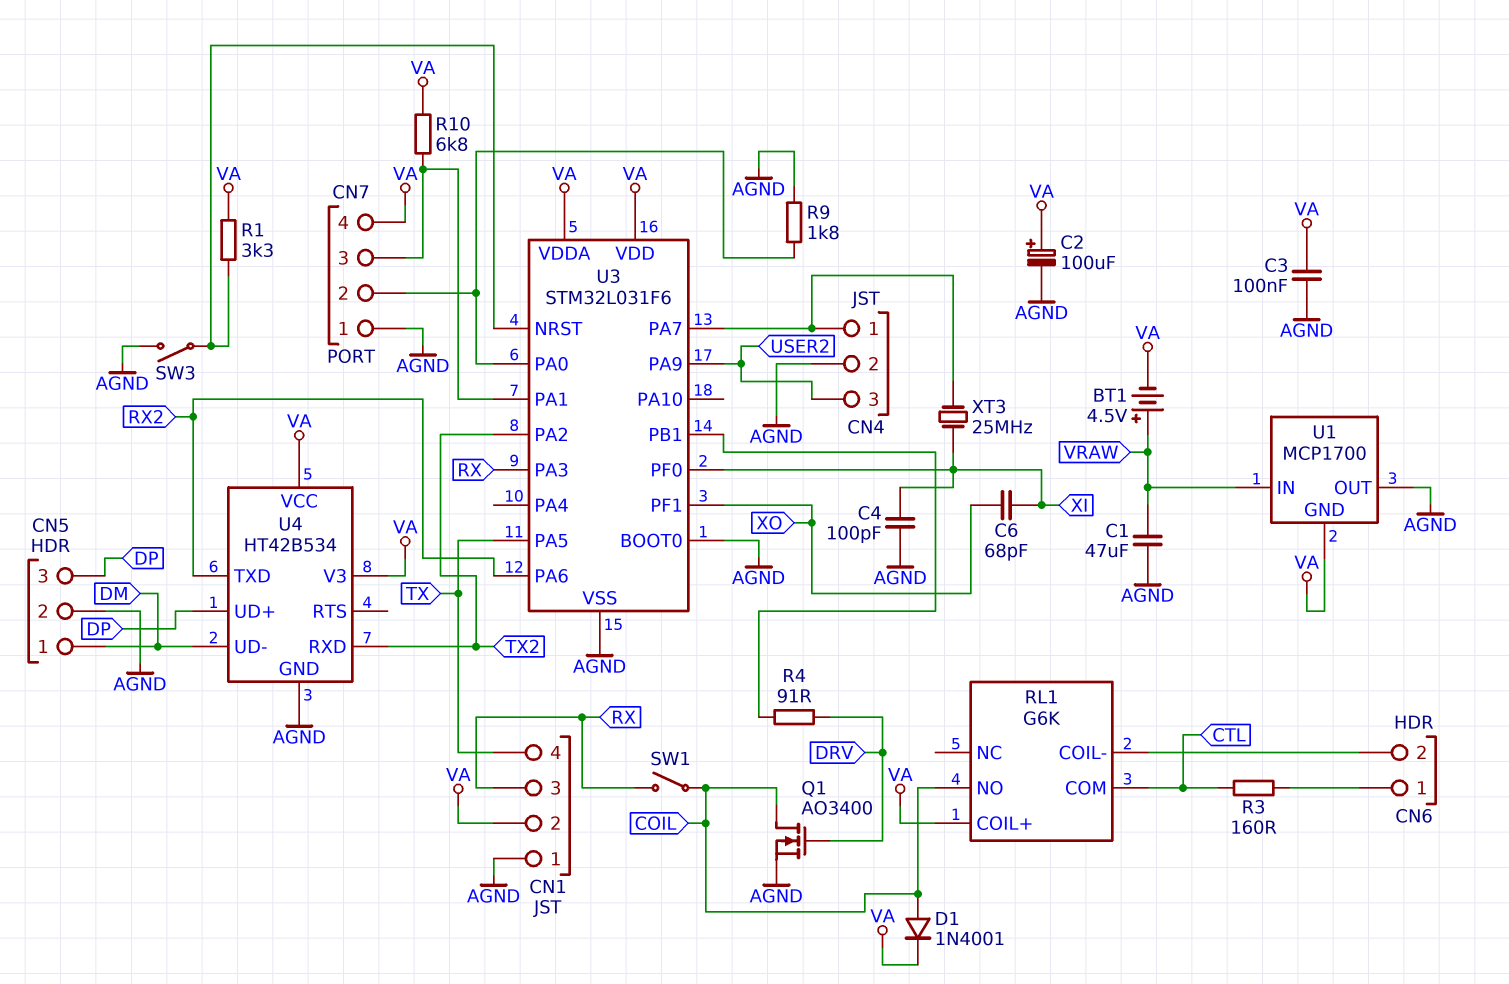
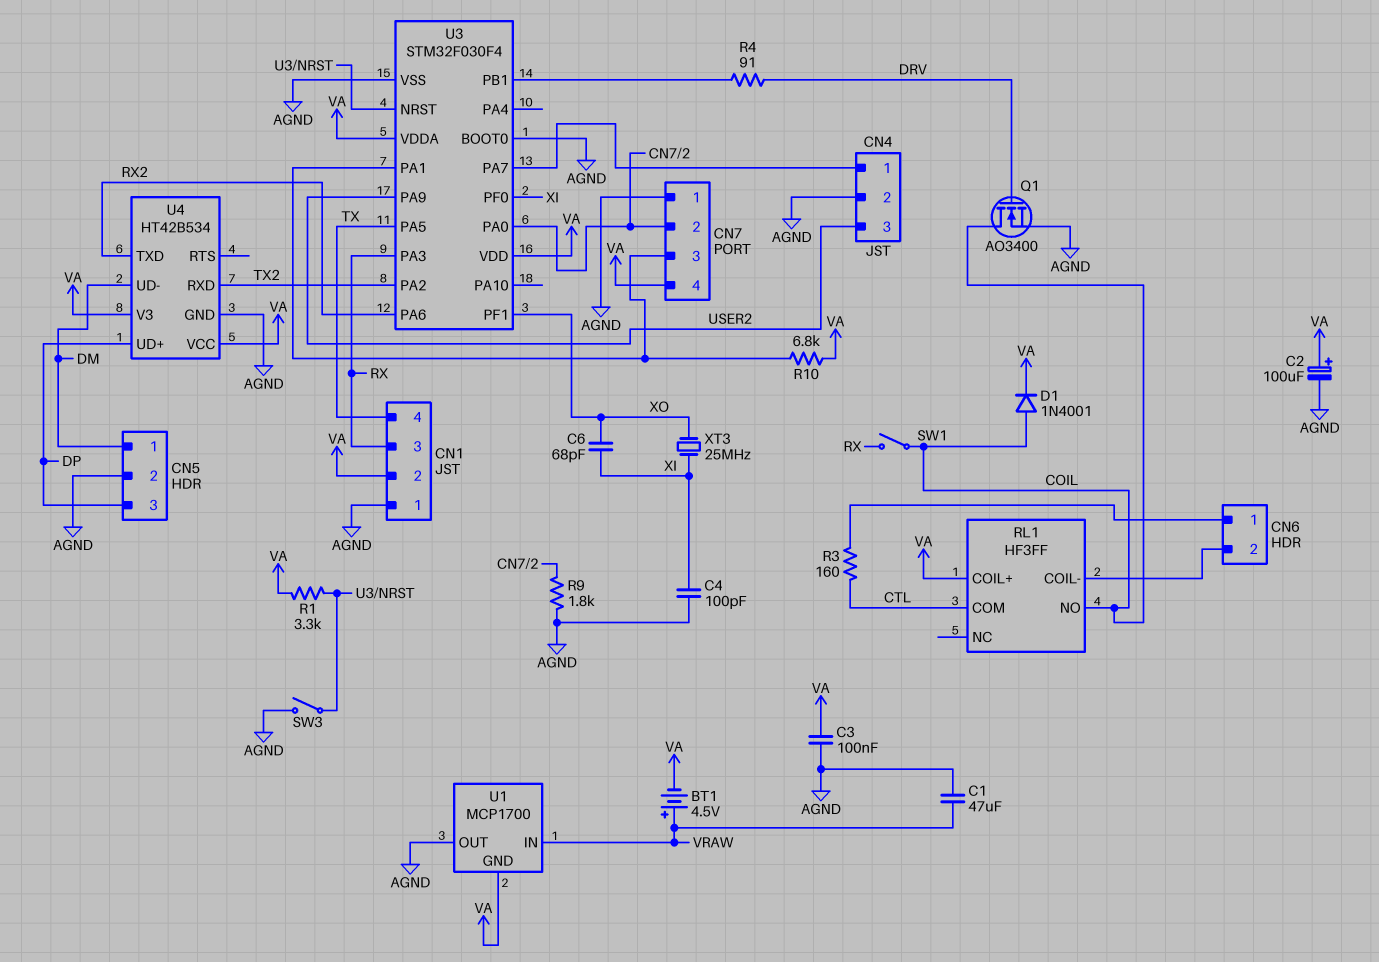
RL1: G6K -> HF3FF
U3: STM32L031F6 -> STM32F030F4
XT3: 25MHz (CN4/1, XI) -> 25MHz (XI, XO)

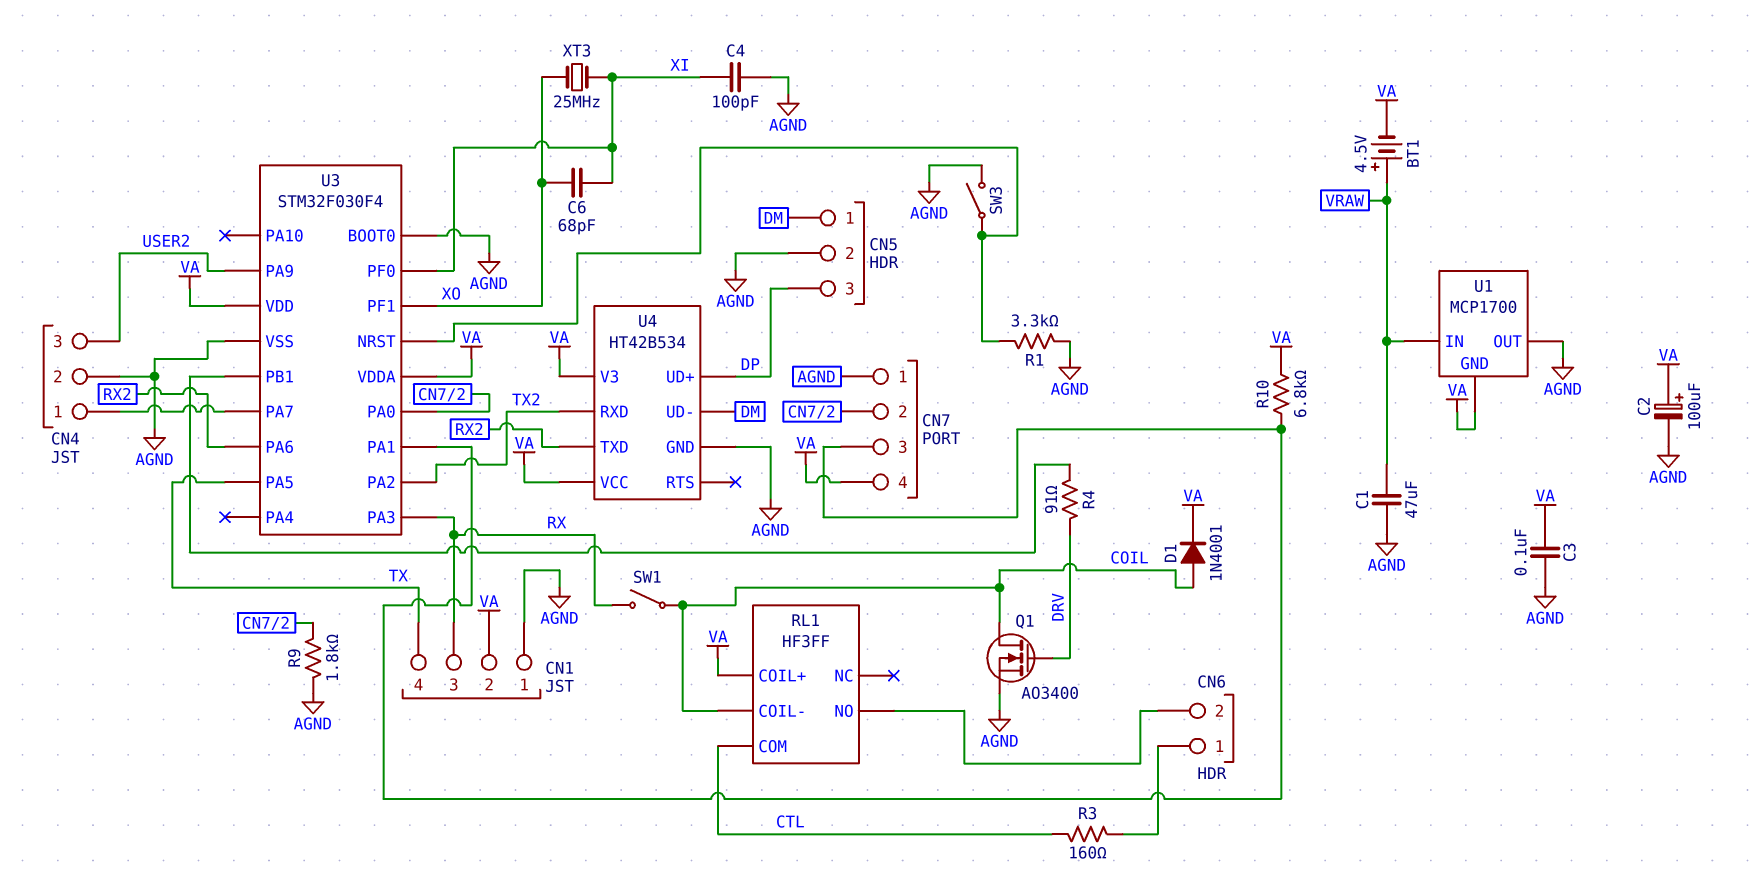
R1: 3.3k (U3/NRST, VA) -> 3.3k (AGND, U3/NRST)
RL1 pin COIL-: CN6/2 -> COIL
RL1 pin NO: COIL -> CN6/2

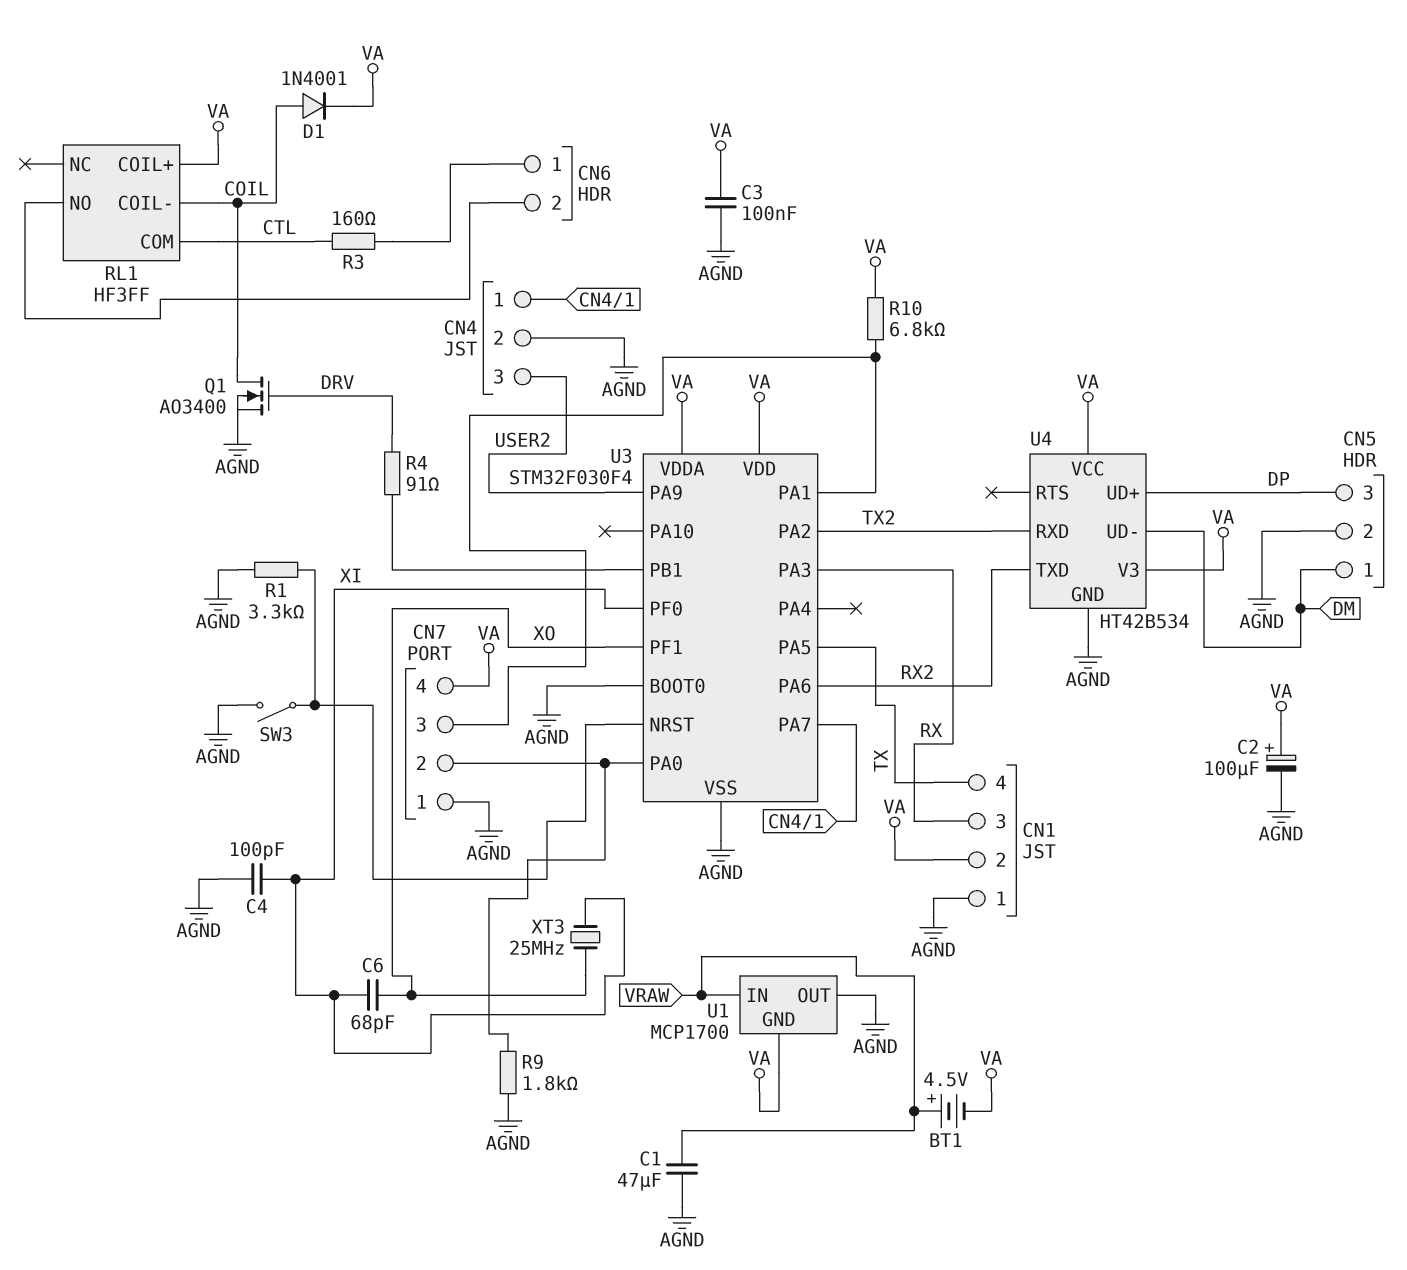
SW1: switch (COIL, RX) -> none

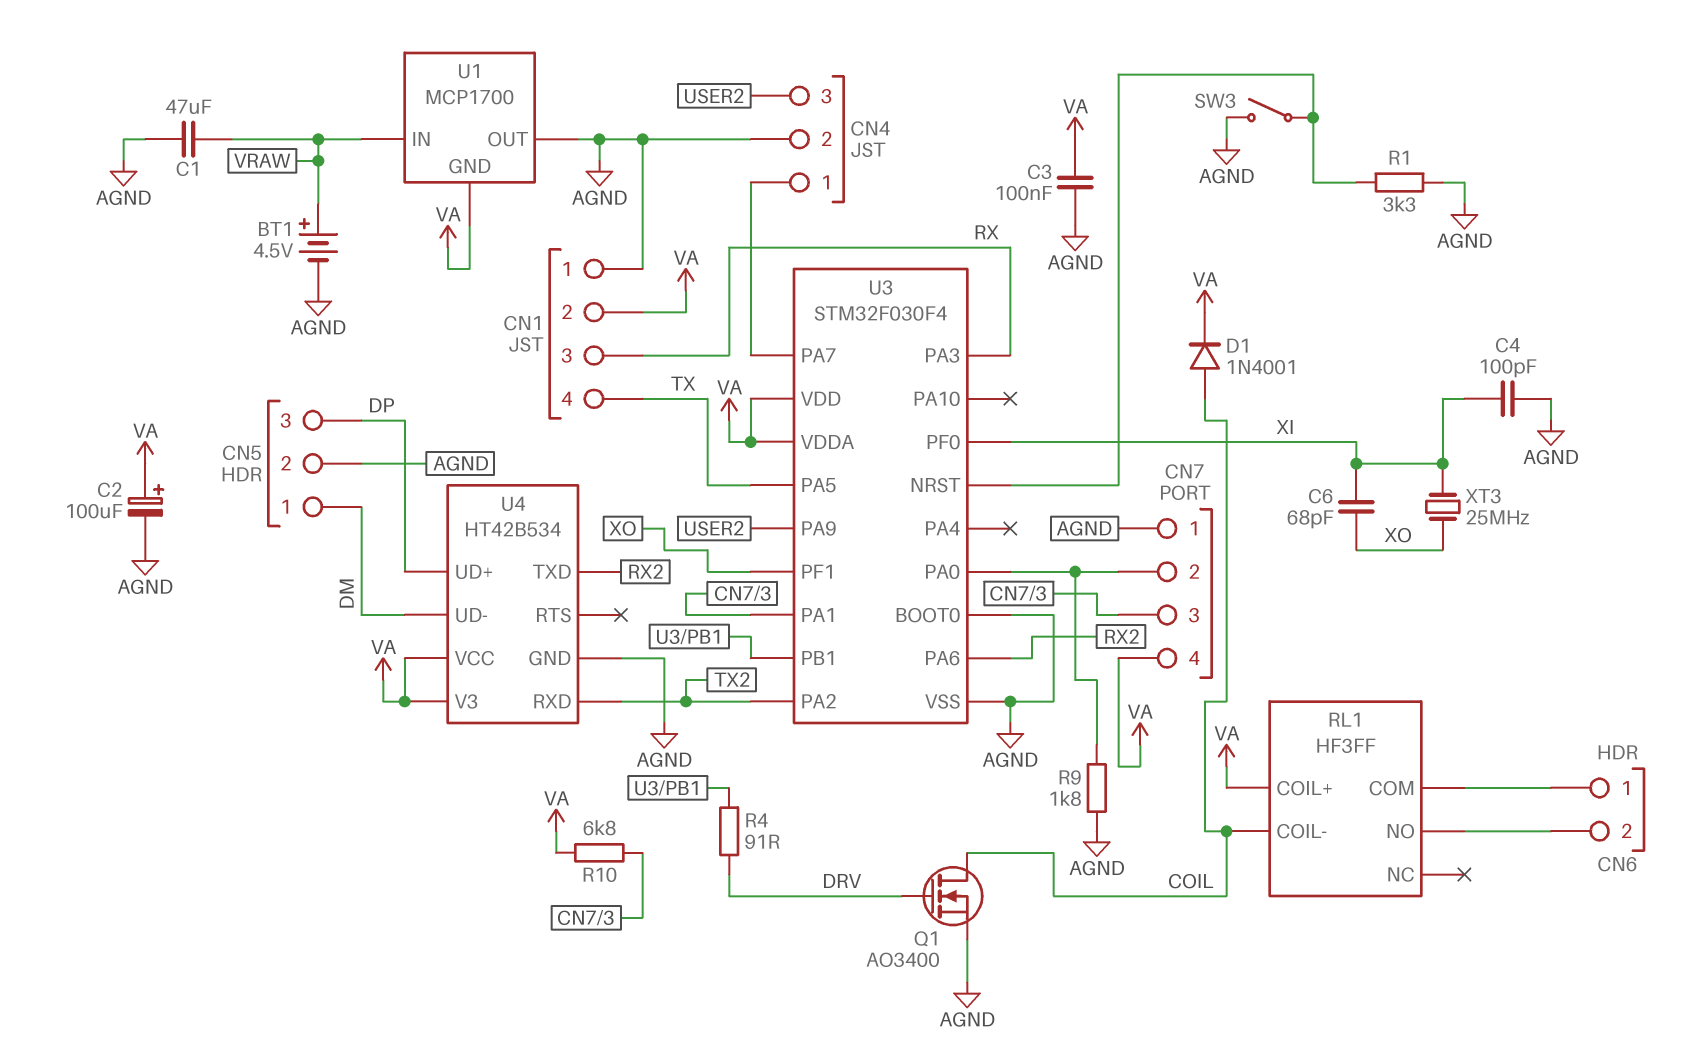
BT1: 4.5V (plus VRAW, minus VA) -> 4.5V (plus VRAW, minus AGND)
R3: 160 (CN6/1, CTL) -> none
RL1 pin COM: CTL -> CN6/1

